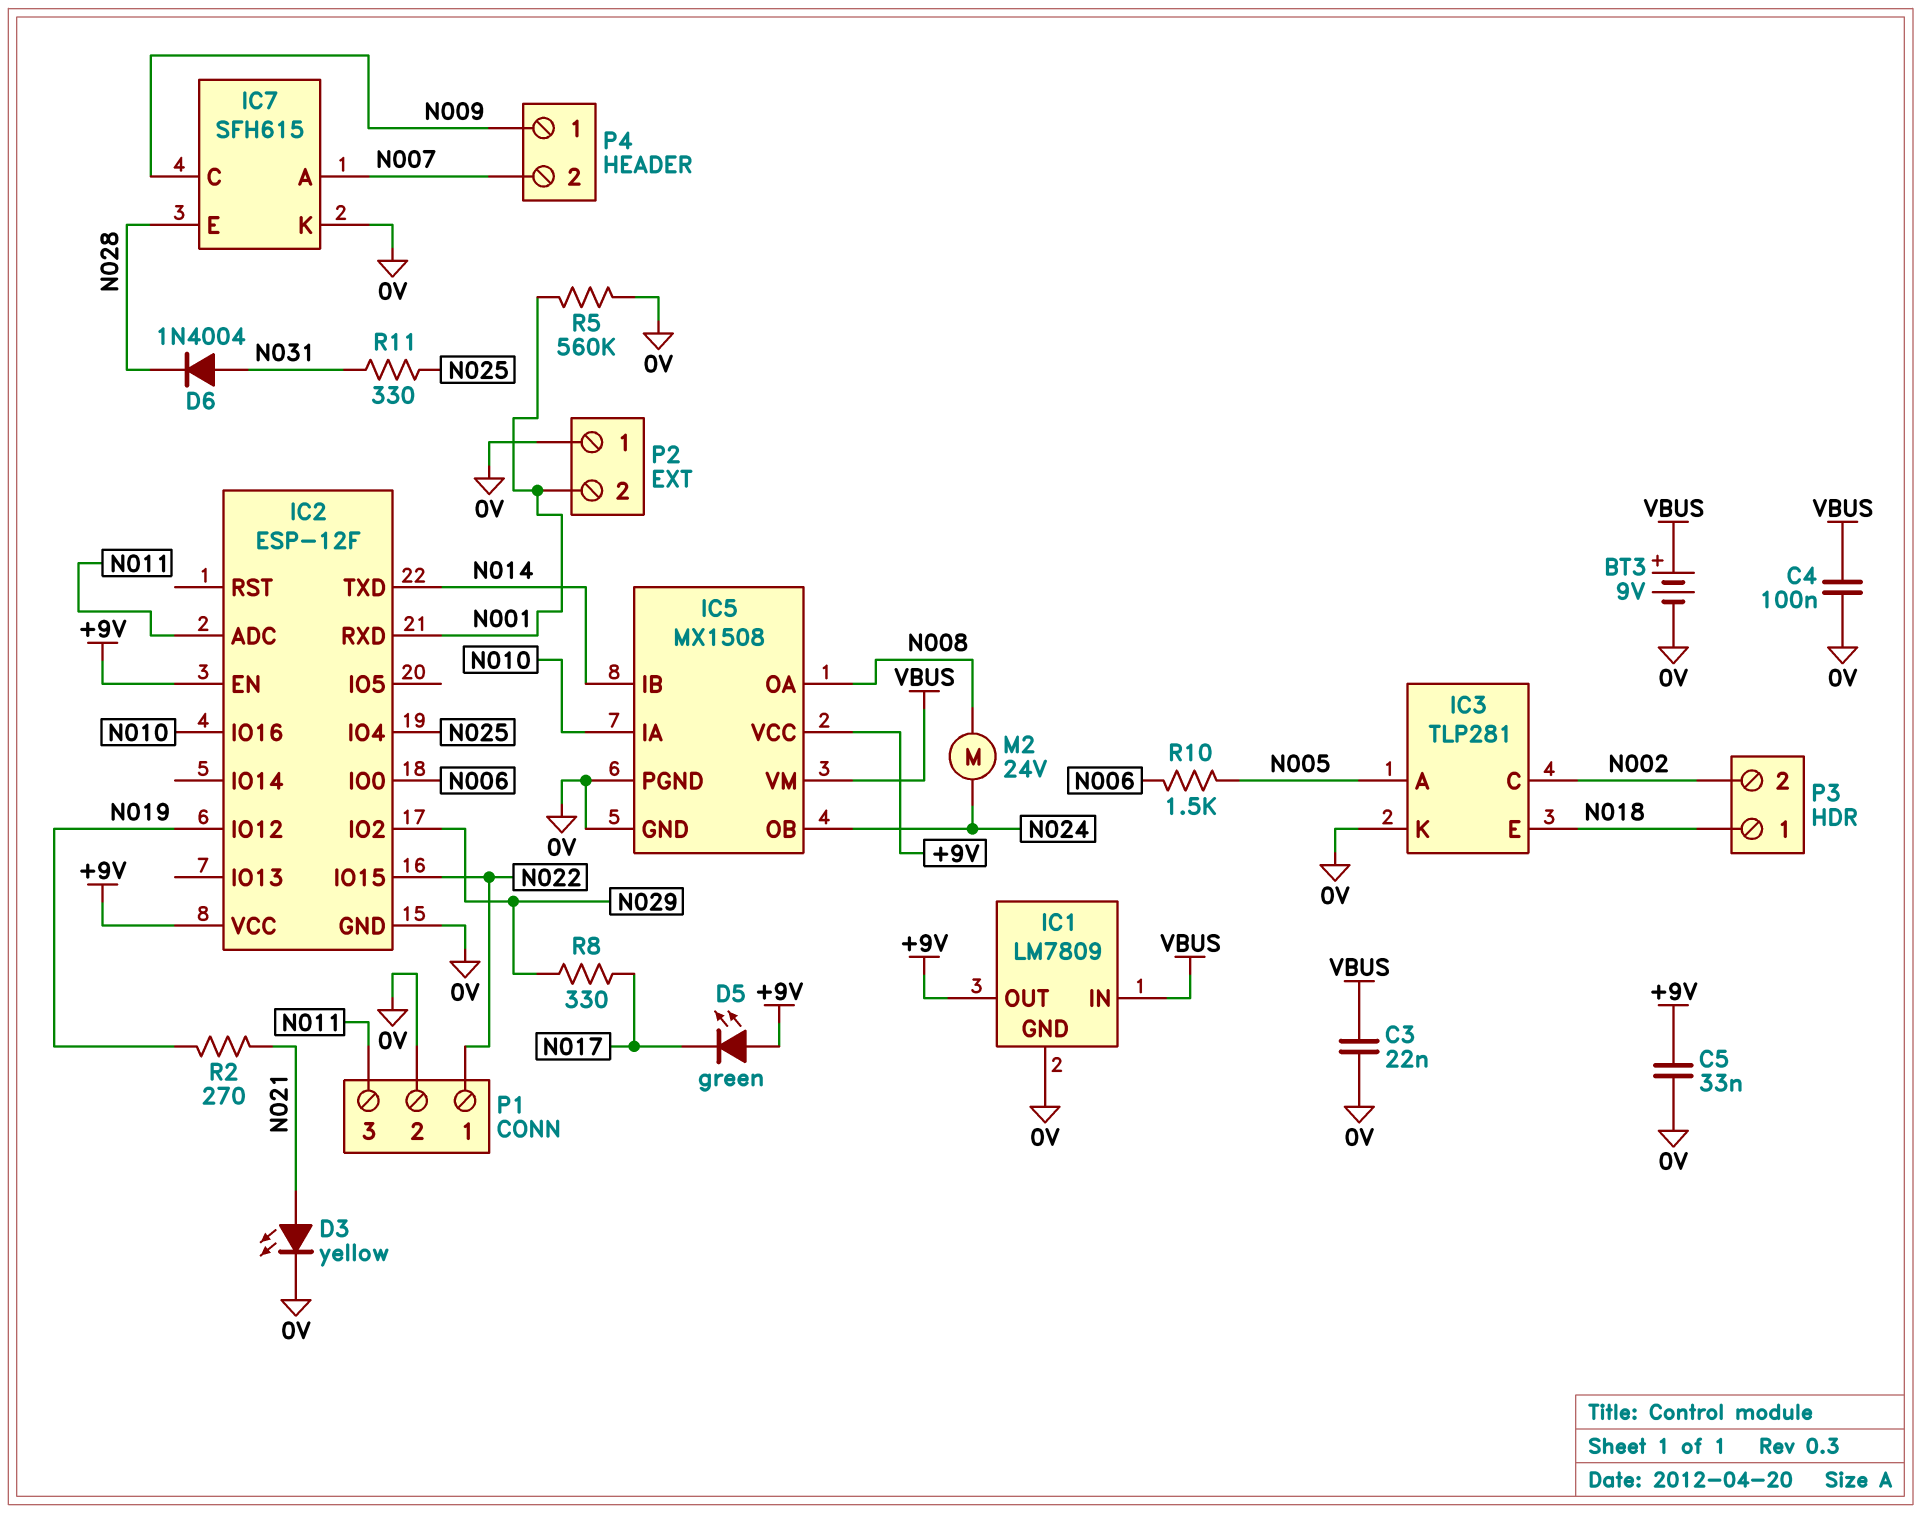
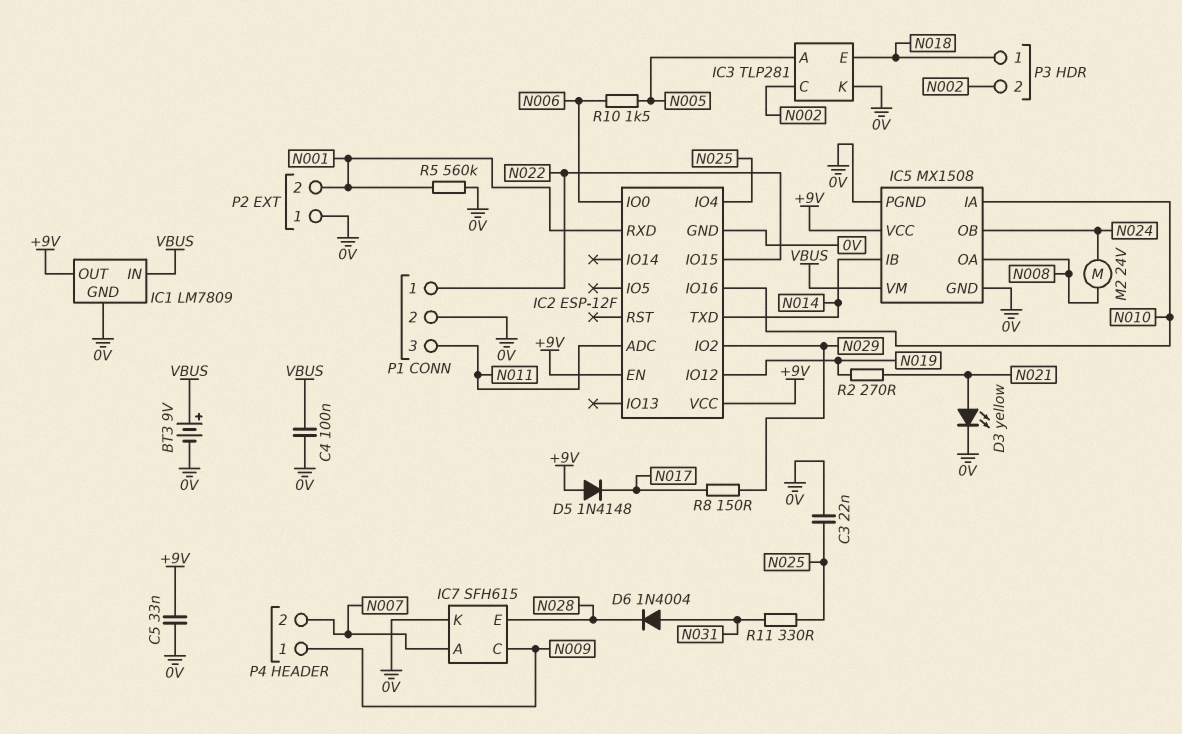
C3: 22nF (0V, VBUS) -> 22nF (0V, N025)
D5: LED green (A +9V, K N017) -> diode 1N4148 (A +9V, K N017)
R8: 330 (N017, N029) -> 150 (N017, N029)

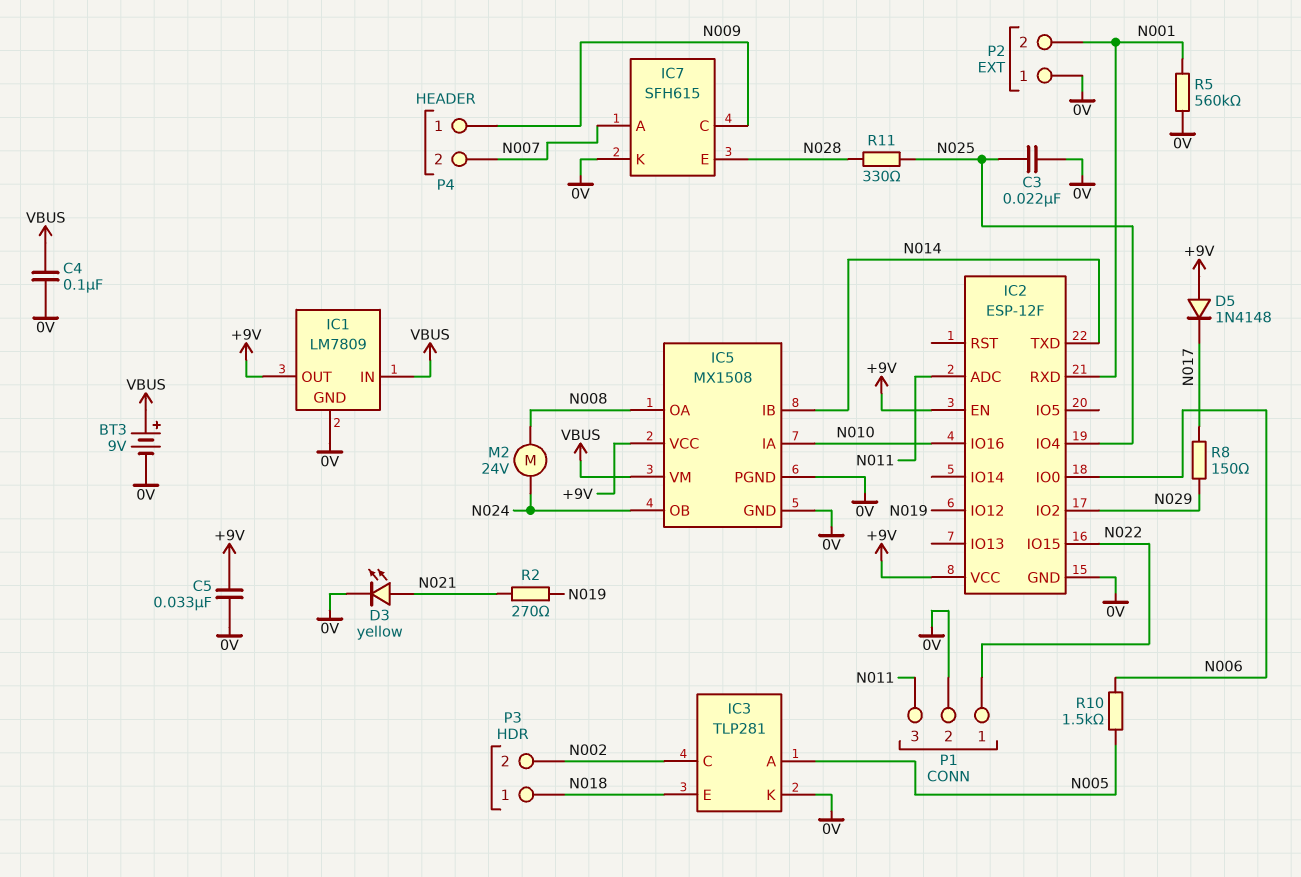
D6: diode 1N4004 (A N031, K N028) -> none
R11: 330 (N025, N031) -> 330 (N025, N028)

